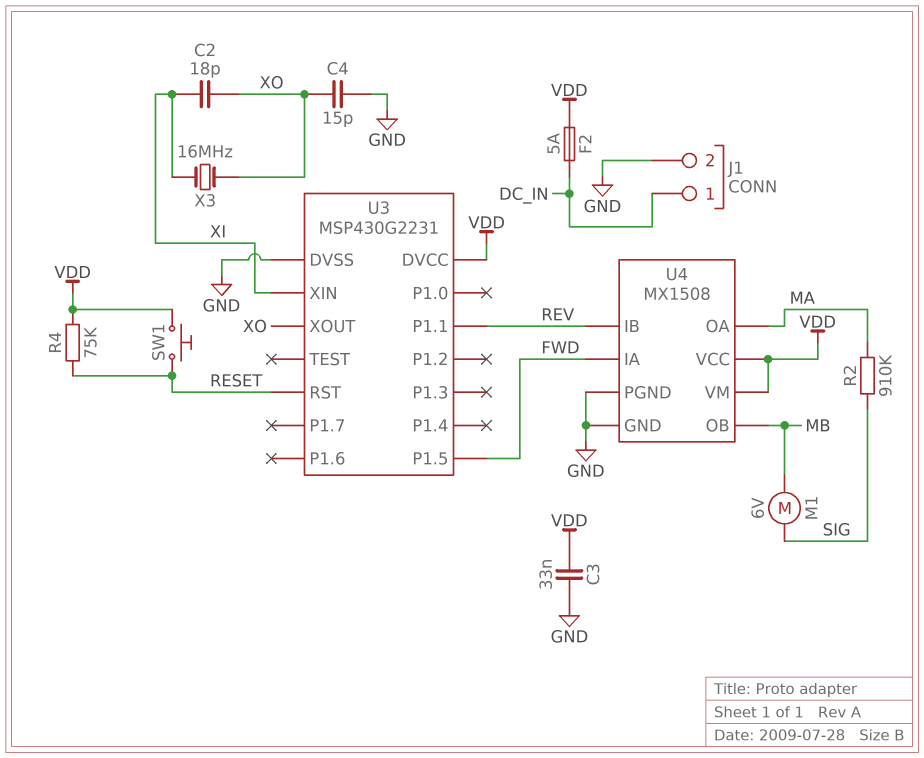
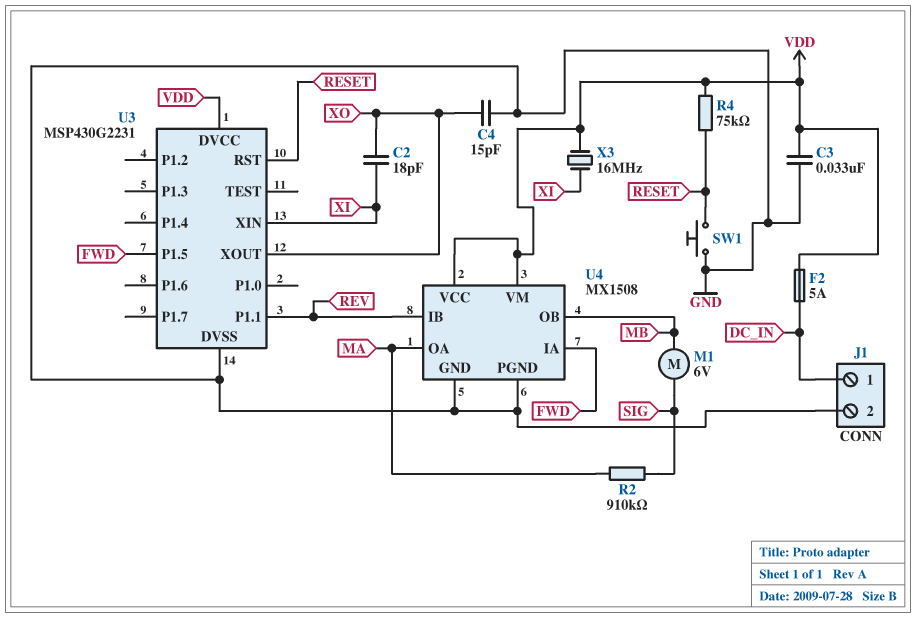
SW1: button (RESET, VDD) -> button (GND, RESET)
X3: 16MHz (XI, XO) -> 16MHz (VDD, XI)

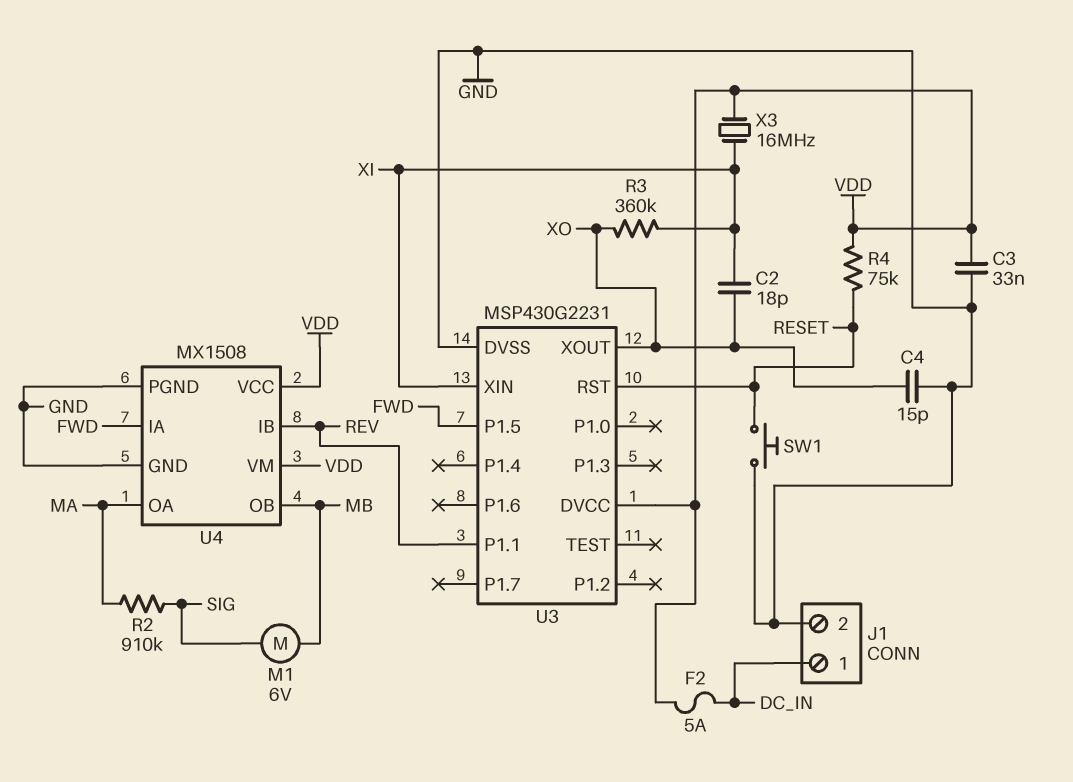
R3: none -> 360k (XI, XO)

